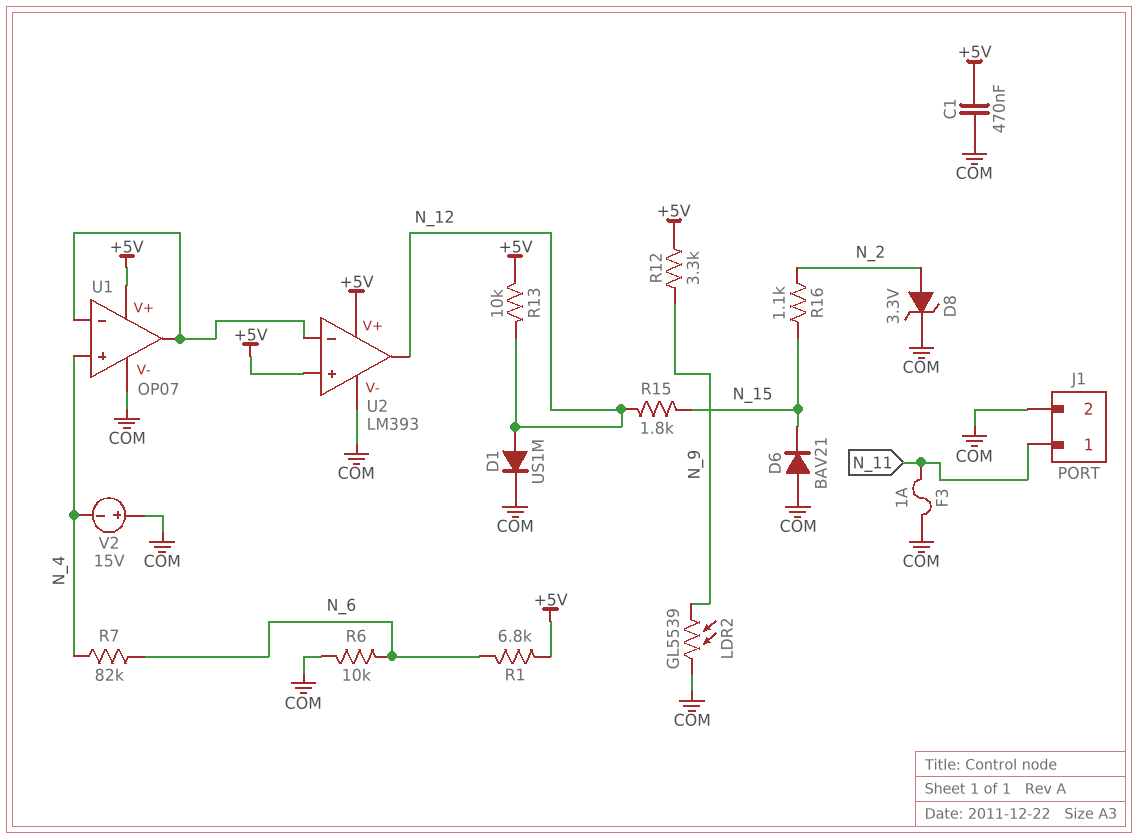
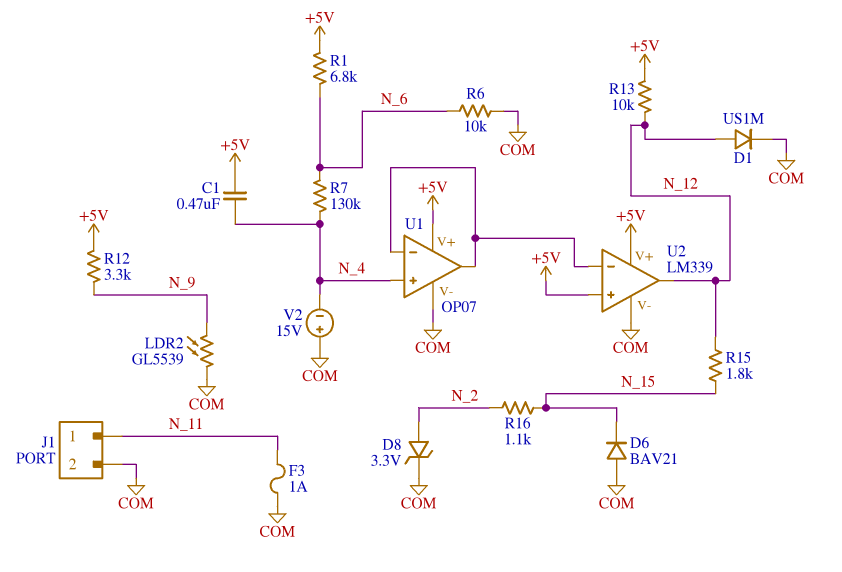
C1: 470nF (+5V, COM) -> 470nF (+5V, N_4)
R7: 82k (N_4, N_6) -> 130k (N_4, N_6)
U2: LM393 -> LM339

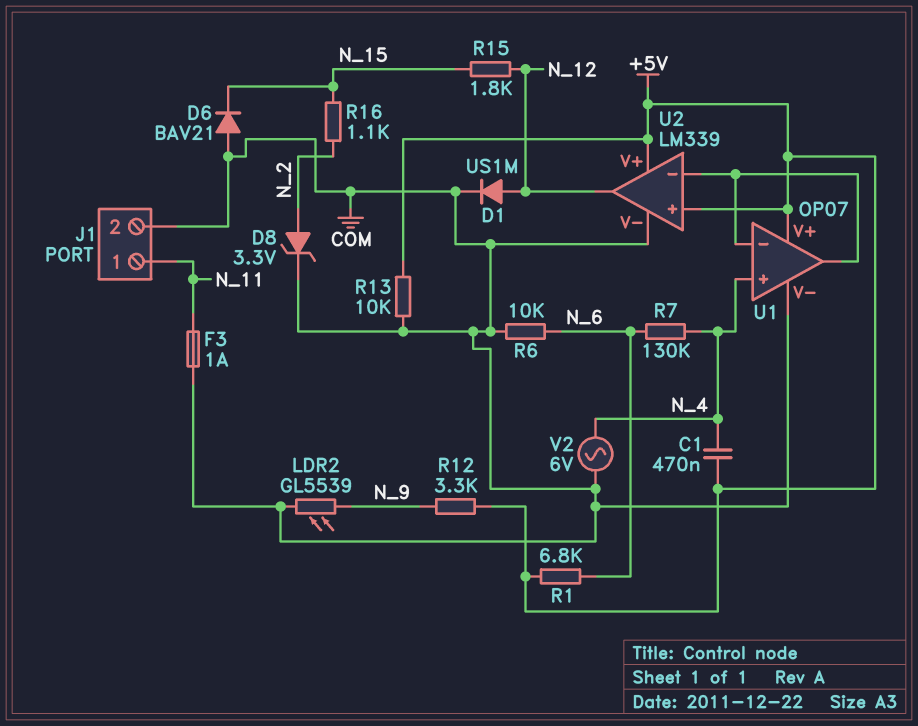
R13: 10k (+5V, N_12) -> 10k (+5V, COM)
V2: 15V (plus COM, minus N_4) -> AC 6V (COM, N_4)

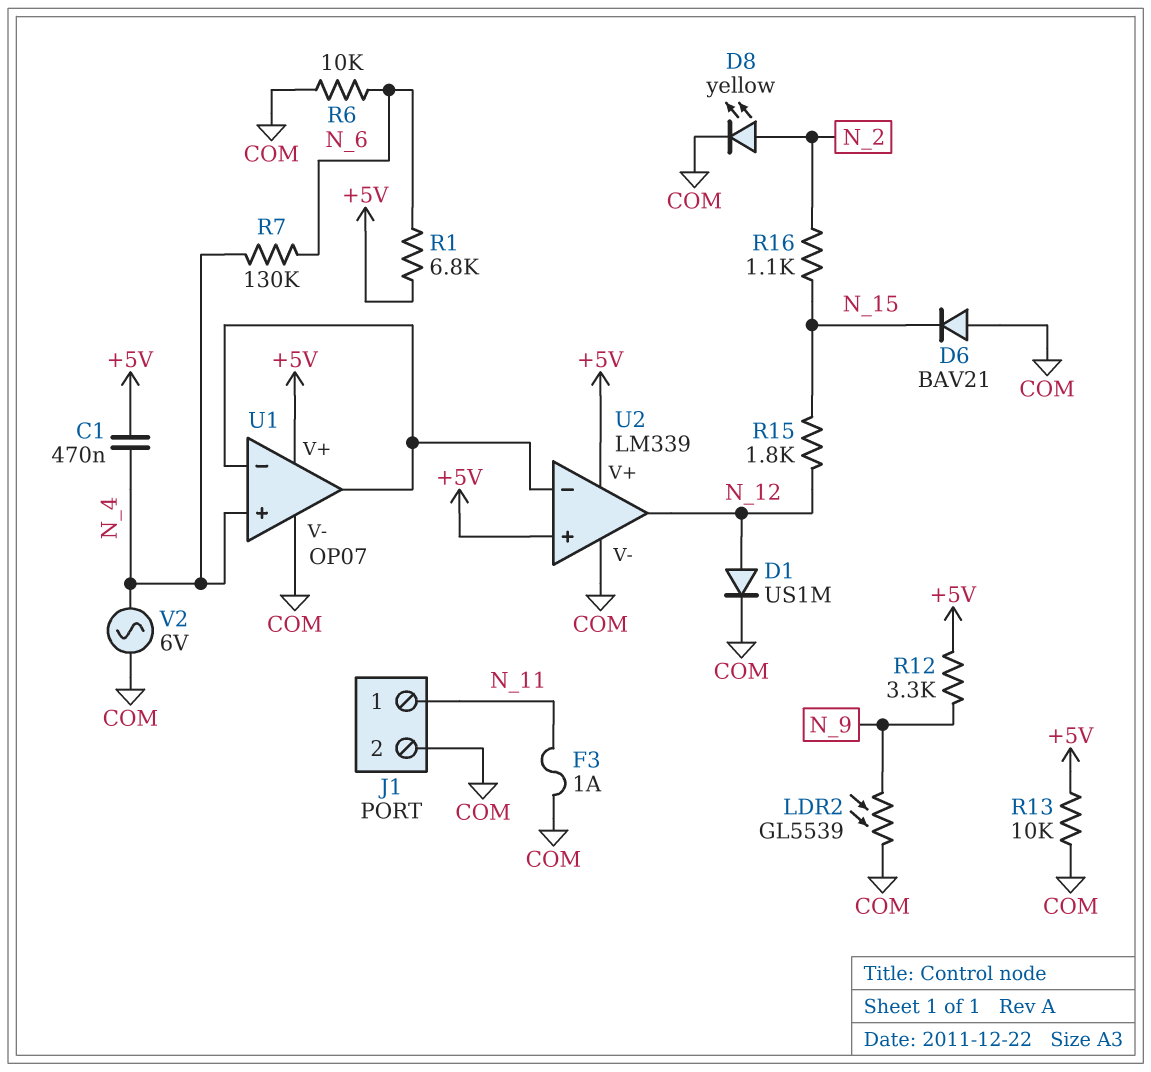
D8: zener 3.3V (A N_2, K COM) -> LED yellow (A N_2, K COM)

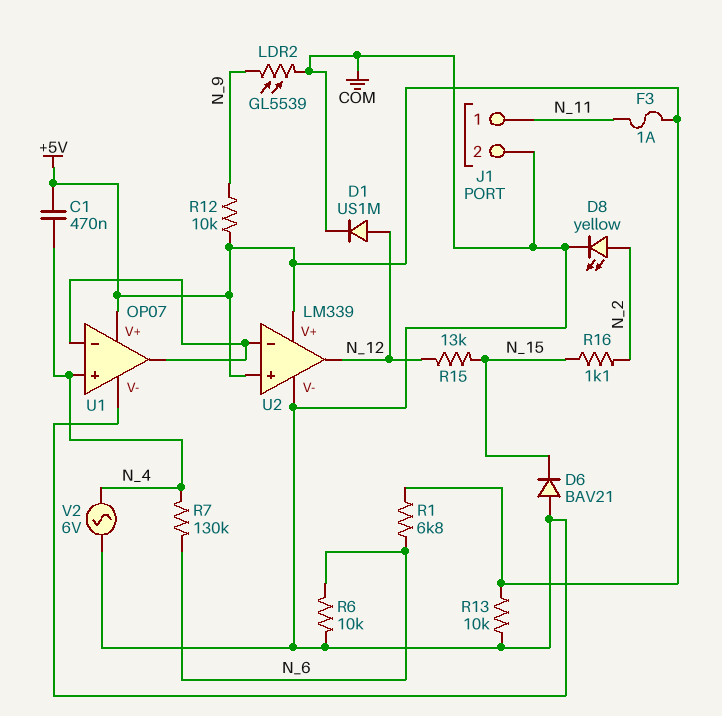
F3: 1A (COM, N_11) -> 1A (+5V, N_11)
R12: 3.3k (+5V, N_9) -> 10k (+5V, N_9)
R15: 1.8k (N_12, N_15) -> 13k (N_12, N_15)

